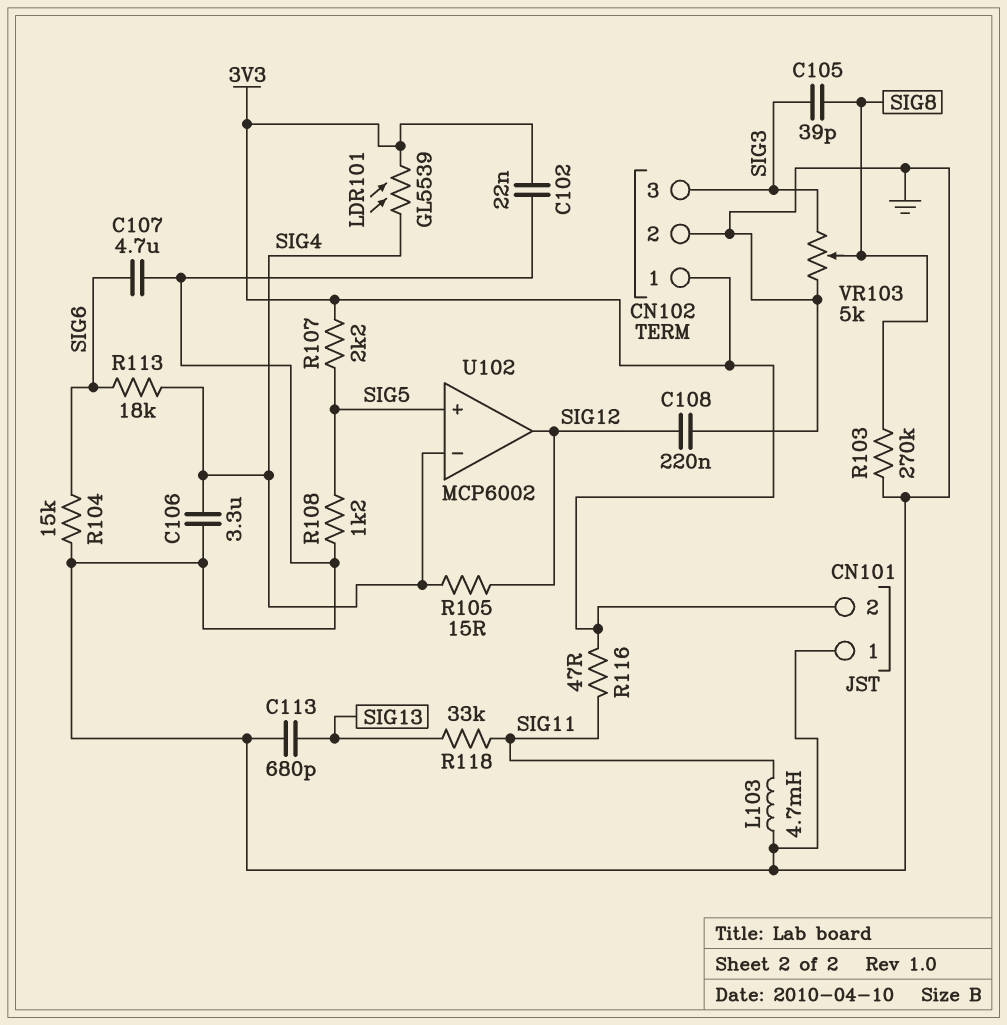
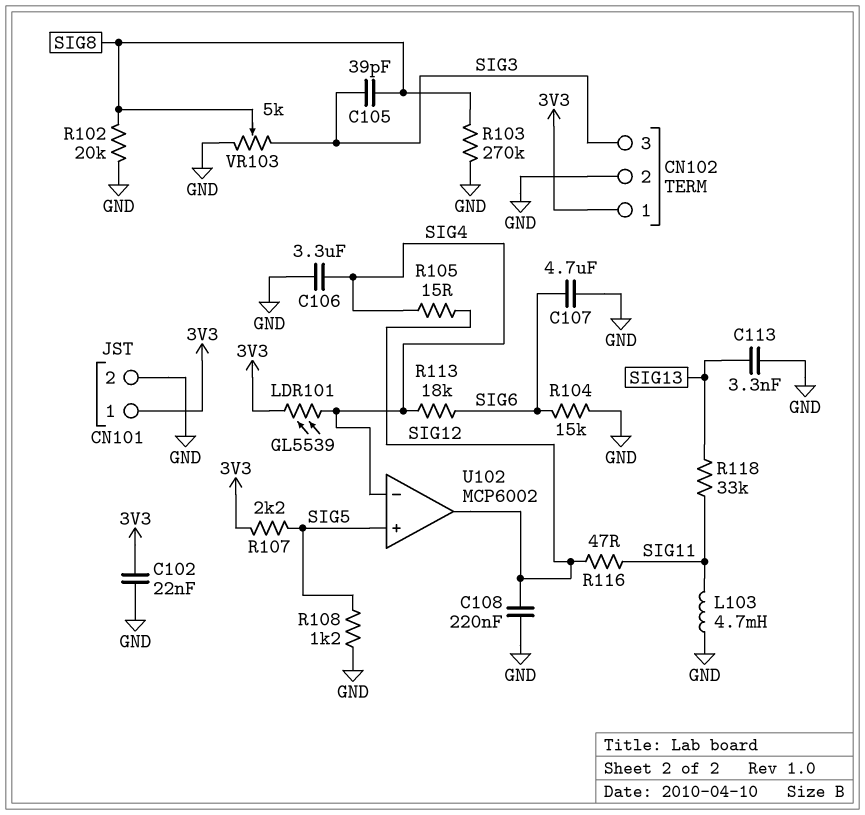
C113: 680pF (GND, SIG13) -> 3.3nF (GND, SIG13)
CN101 pin 1: GND -> 3V3
CN101 pin 2: 3V3 -> GND
R102: none -> 20k (GND, SIG8)
R116: 47 (3V3, SIG11) -> 47 (SIG11, SIG12)

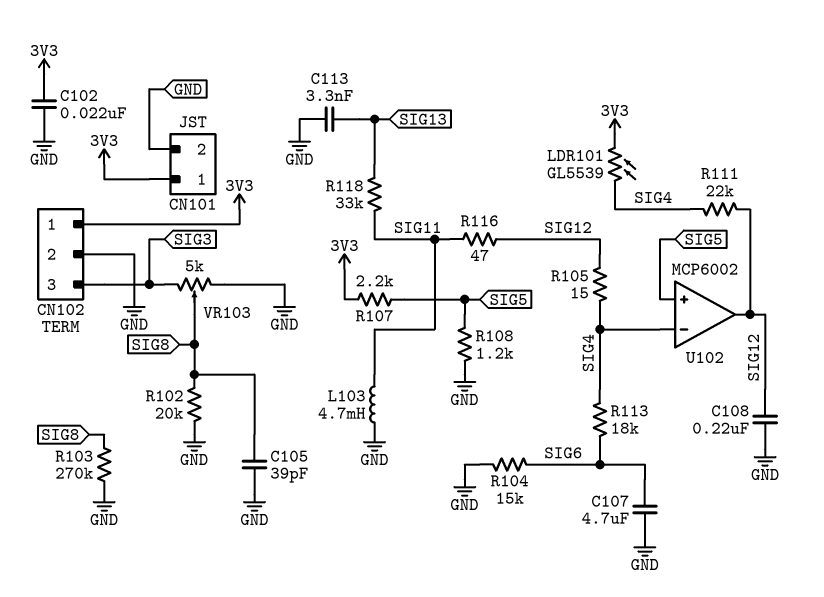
C105: 39pF (SIG3, SIG8) -> 39pF (GND, SIG8)
C106: 3.3uF (GND, SIG4) -> none
R111: none -> 22k (SIG4, SIG12)

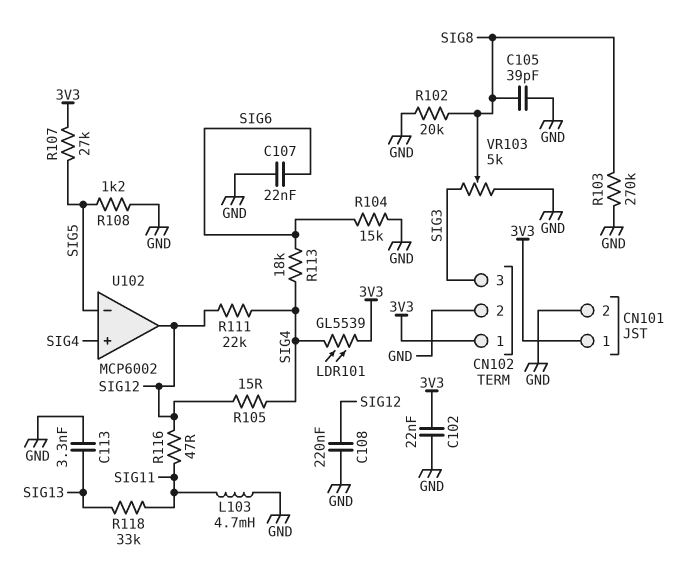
C107: 4.7uF (GND, SIG6) -> 22nF (GND, SIG6)
R107: 2.2k (3V3, SIG5) -> 27k (3V3, SIG5)
U102 pin in+: SIG5 -> SIG4
U102 pin in-: SIG4 -> SIG5

